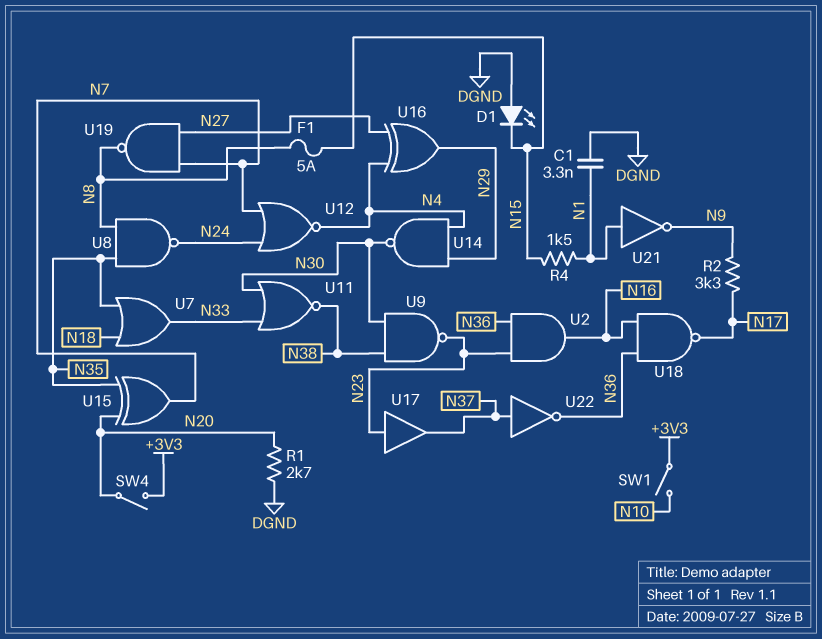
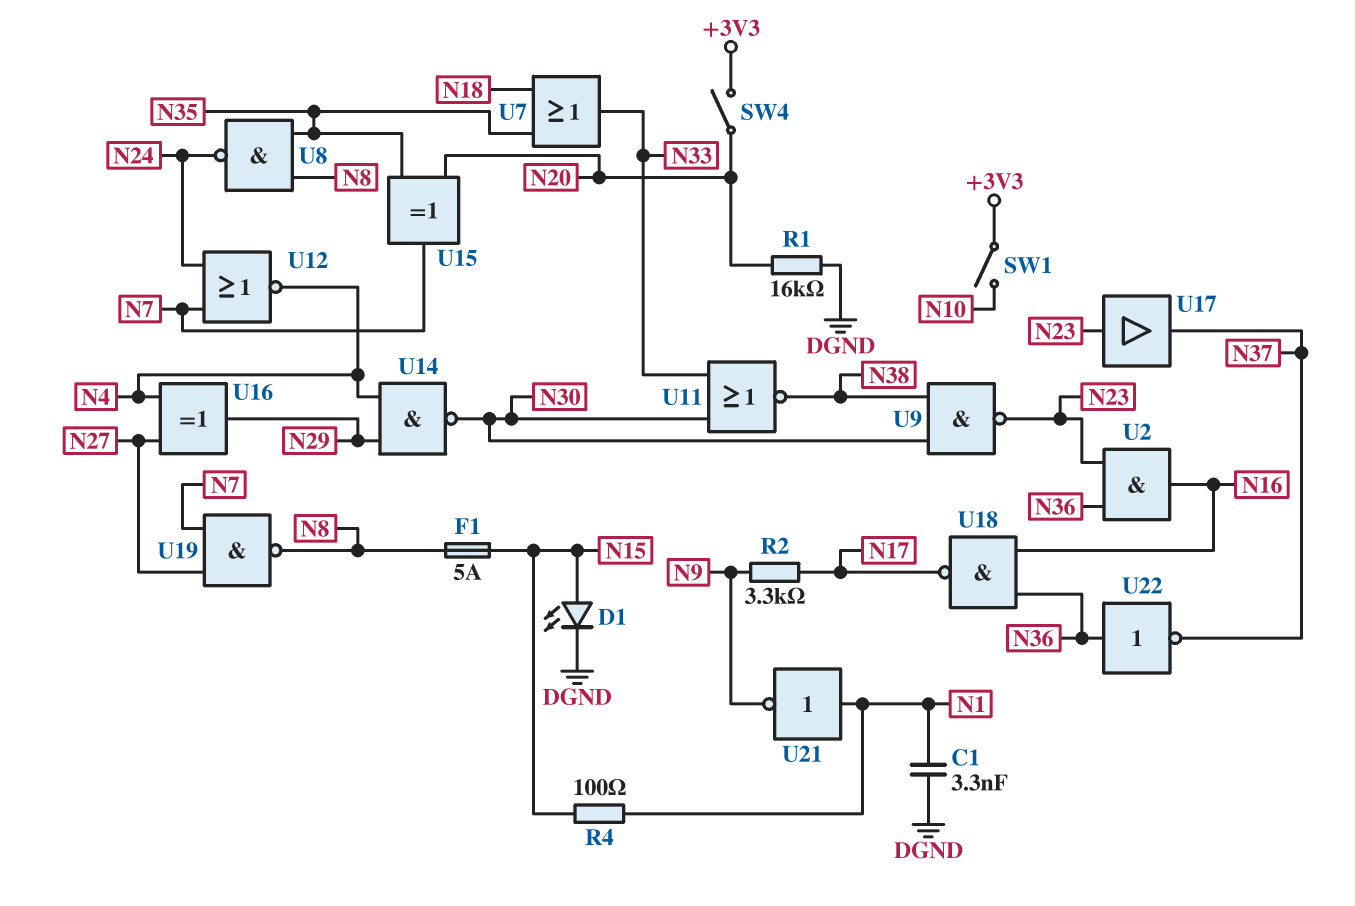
D1: LED (A DGND, K N15) -> LED (A N15, K DGND)
R1: 2.7k (DGND, N20) -> 16k (DGND, N20)
R4: 1.5k (N1, N15) -> 100 (N1, N15)
U22: NOT (in N37, out N36) -> NOT (in N36, out N37)

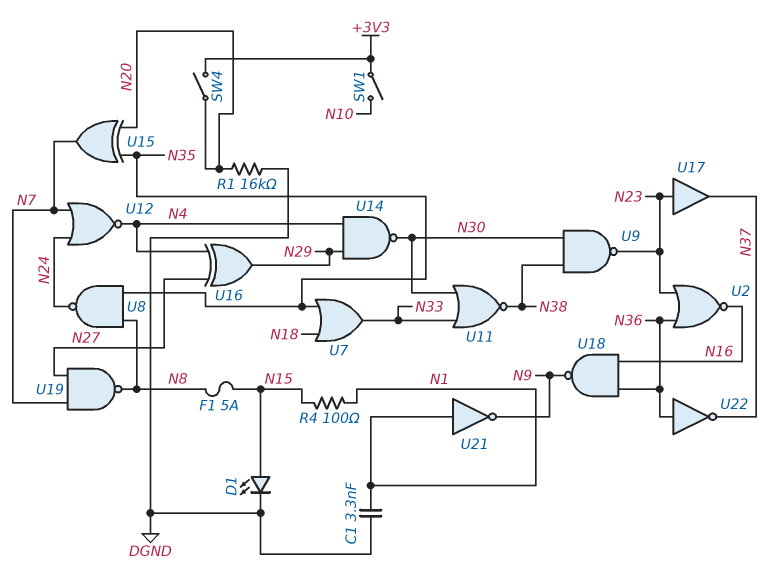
R2: 3.3k (N9, N17) -> none
U2: AND (in N23, in N36, out N16) -> NOR (in N23, in N36, out N16)
U18: NAND (in N16, in N36, out N17) -> NAND (in N16, in N36, out N9)

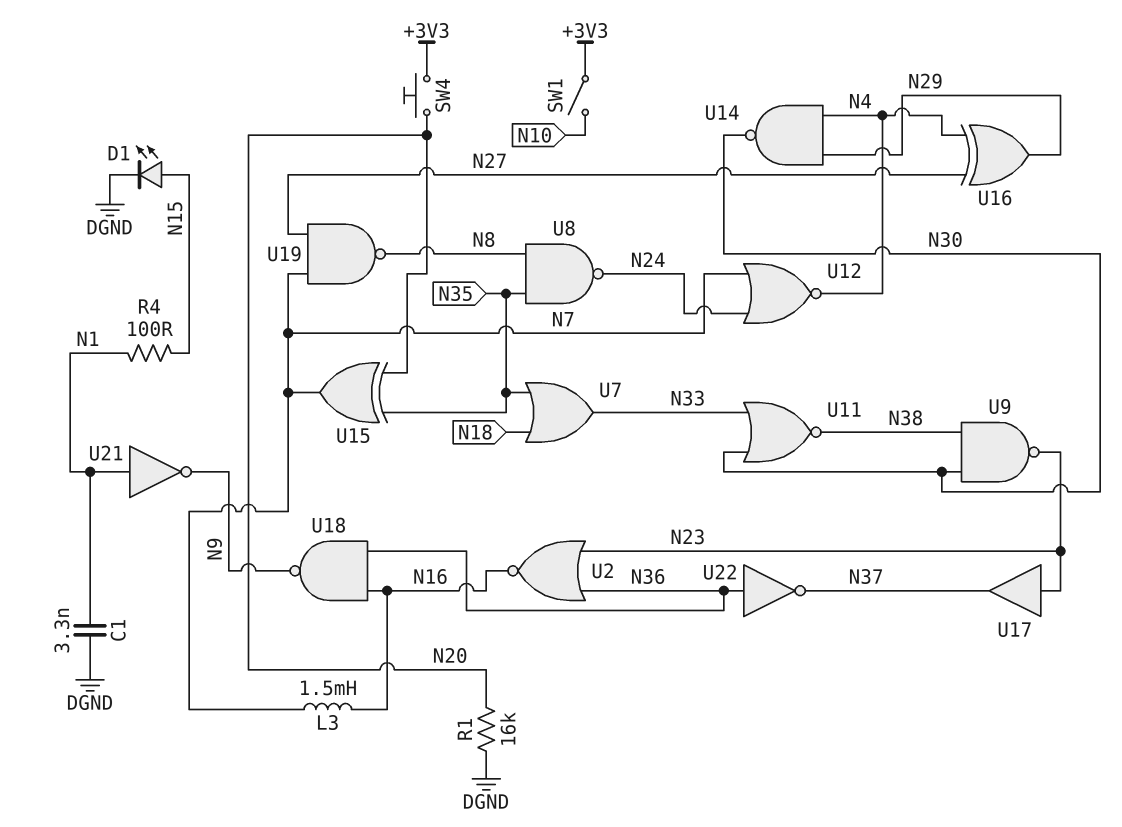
F1: 5A (N8, N15) -> none
L3: none -> 1.5mH (N7, N16)
SW4: switch (+3V3, N20) -> button (+3V3, N20)

